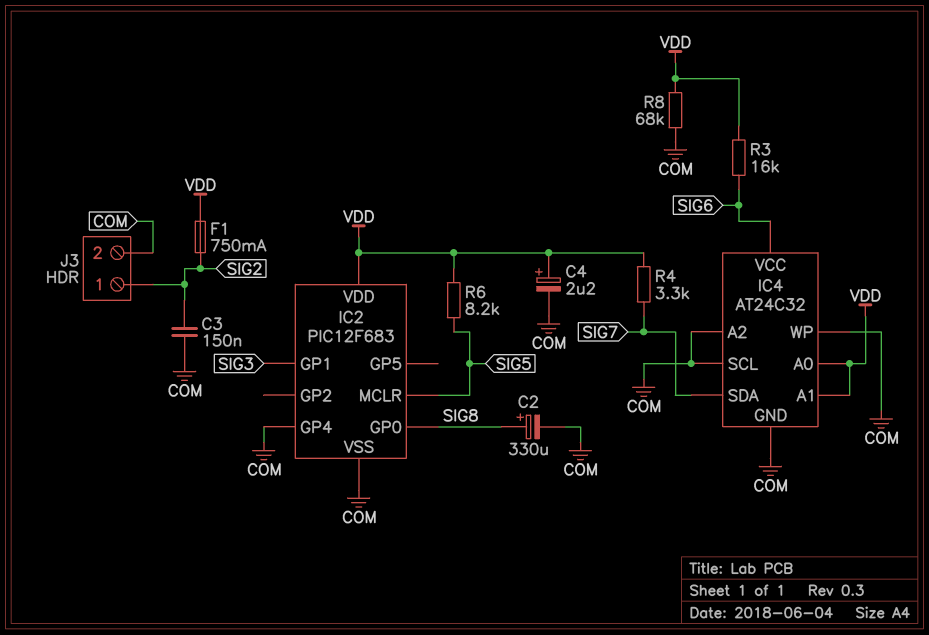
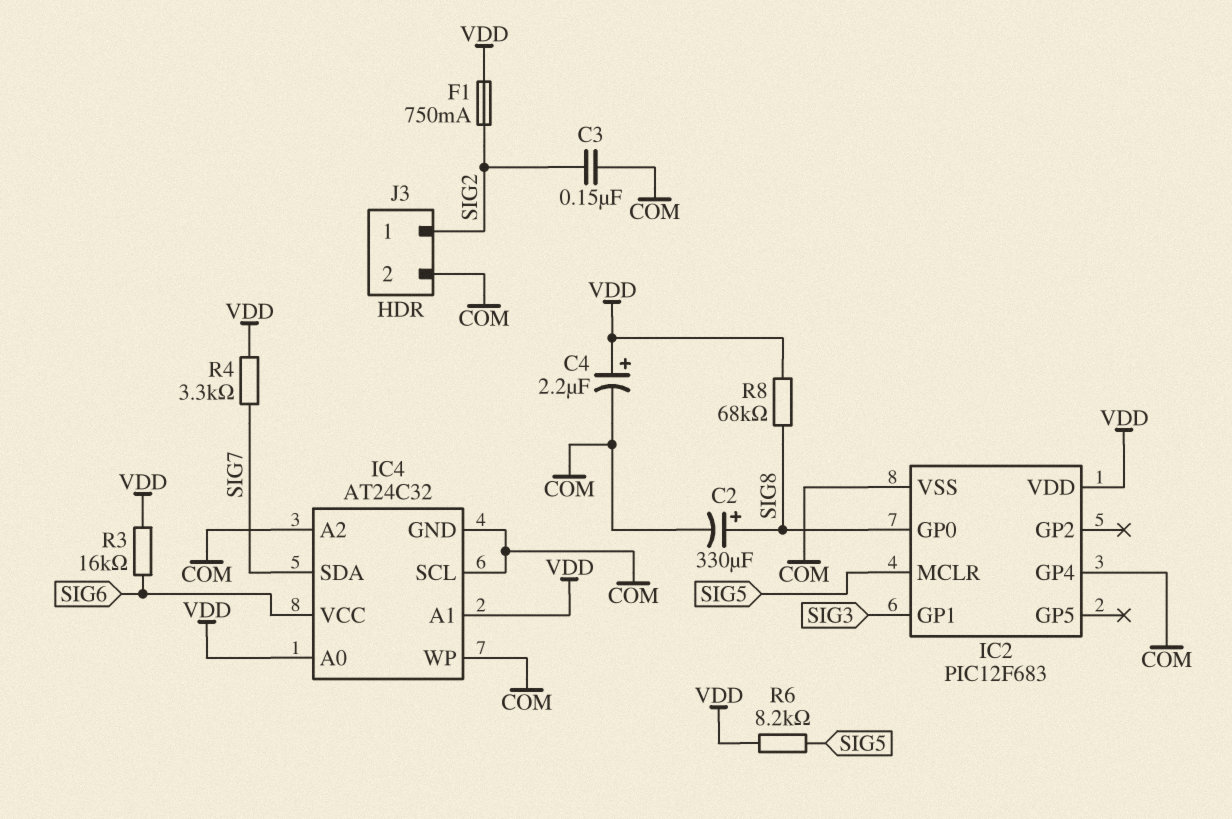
R8: 68k (COM, VDD) -> 68k (SIG8, VDD)

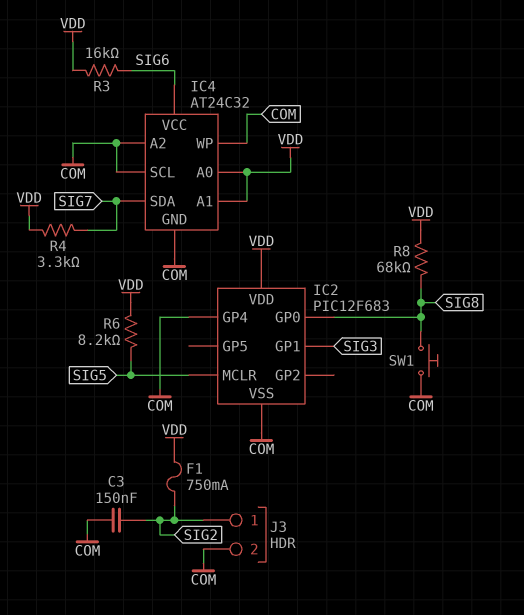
C2: 330uF (plus SIG8, minus COM) -> none
C4: 2.2uF (plus VDD, minus COM) -> none
SW1: none -> button (COM, SIG8)

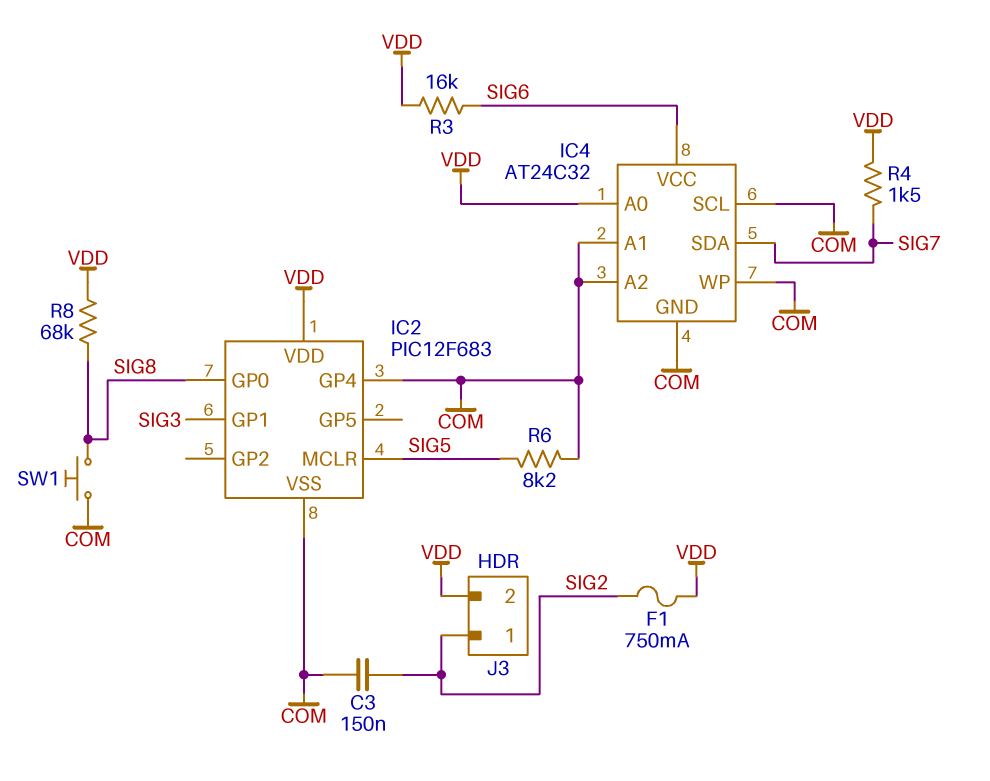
IC4 pin A1: VDD -> COM
J3 pin 2: COM -> VDD
R4: 3.3k (SIG7, VDD) -> 1.5k (SIG7, VDD)
R6: 8.2k (SIG5, VDD) -> 8.2k (COM, SIG5)

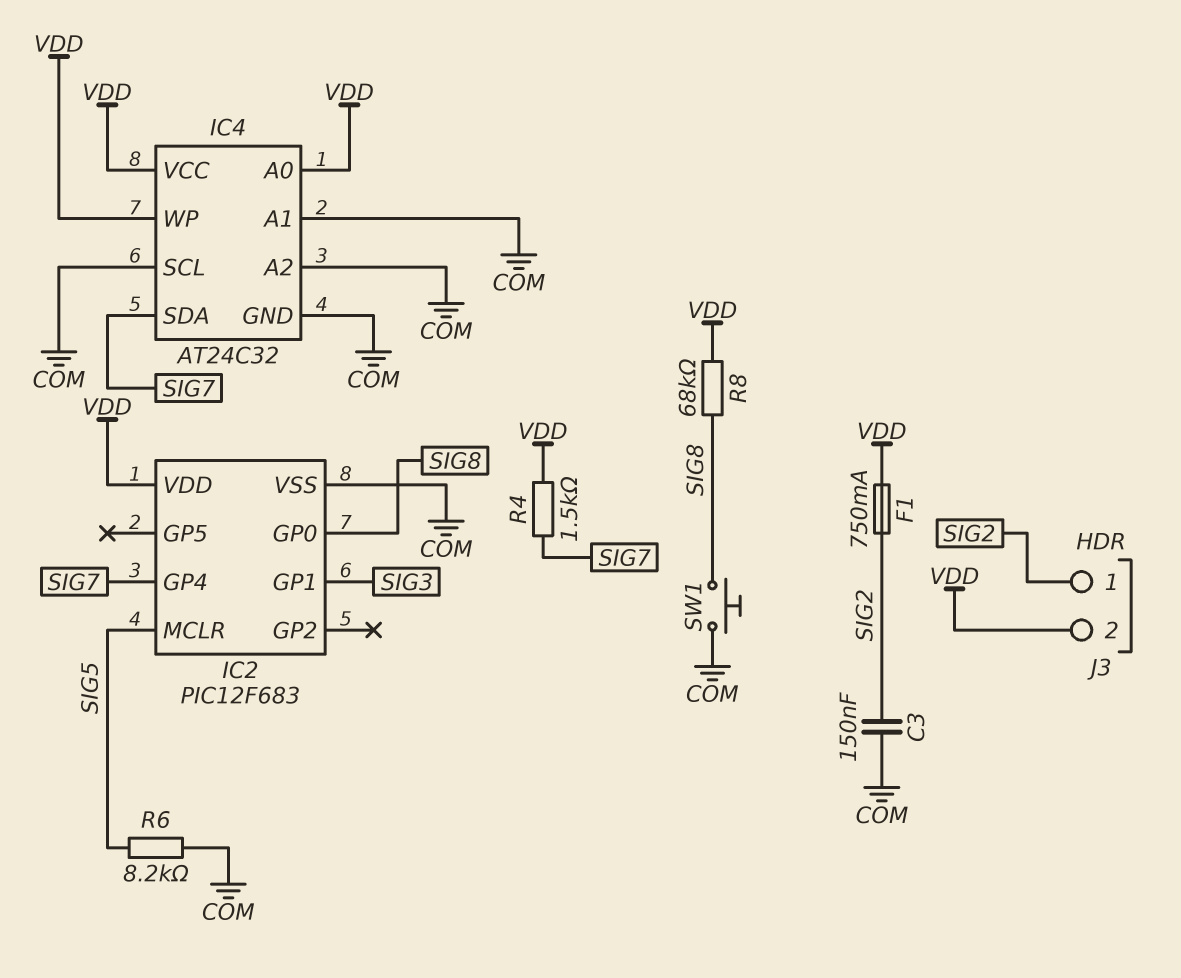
IC2 pin GP4: COM -> SIG7
IC4 pin VCC: SIG6 -> VDD
IC4 pin WP: COM -> VDD
R3: 16k (SIG6, VDD) -> none

